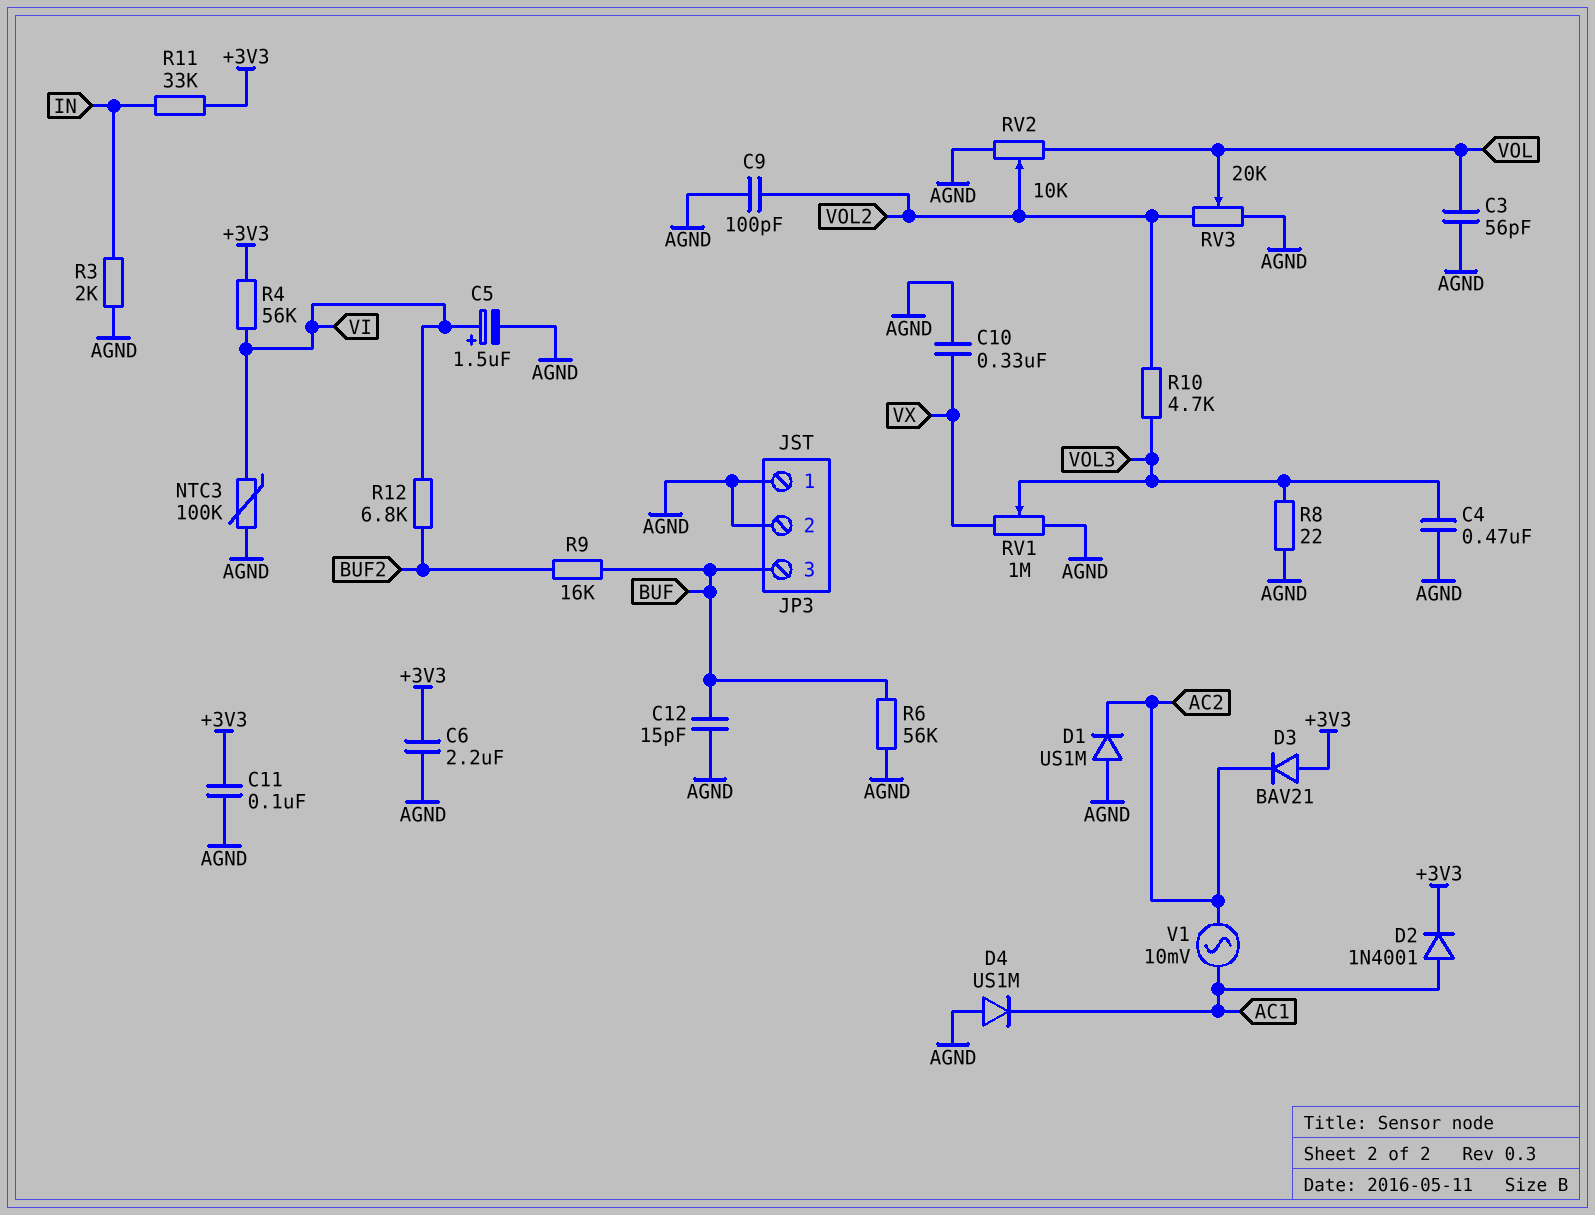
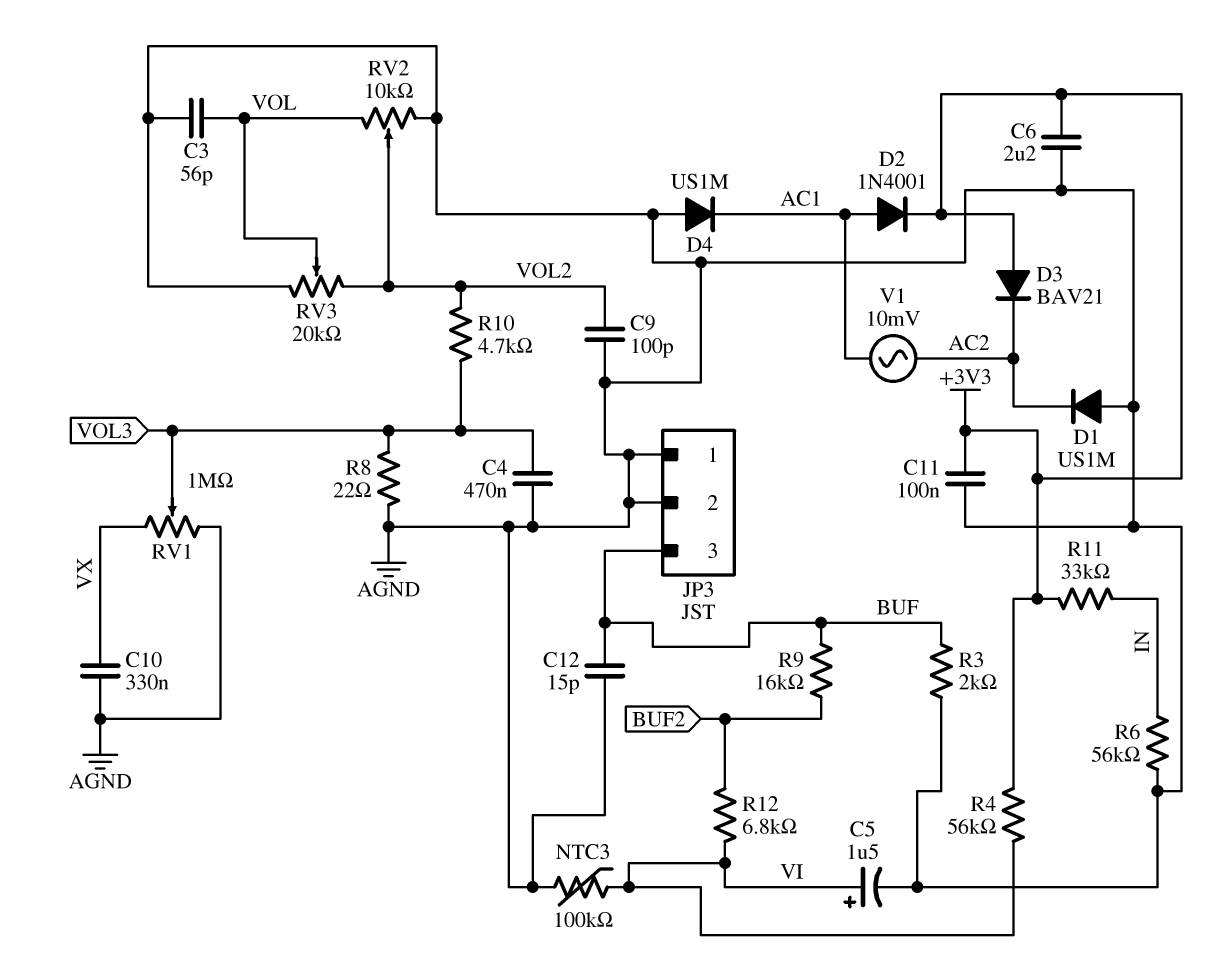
R3: 2k (AGND, IN) -> 2k (AGND, BUF)
R6: 56k (AGND, BUF) -> 56k (AGND, IN)

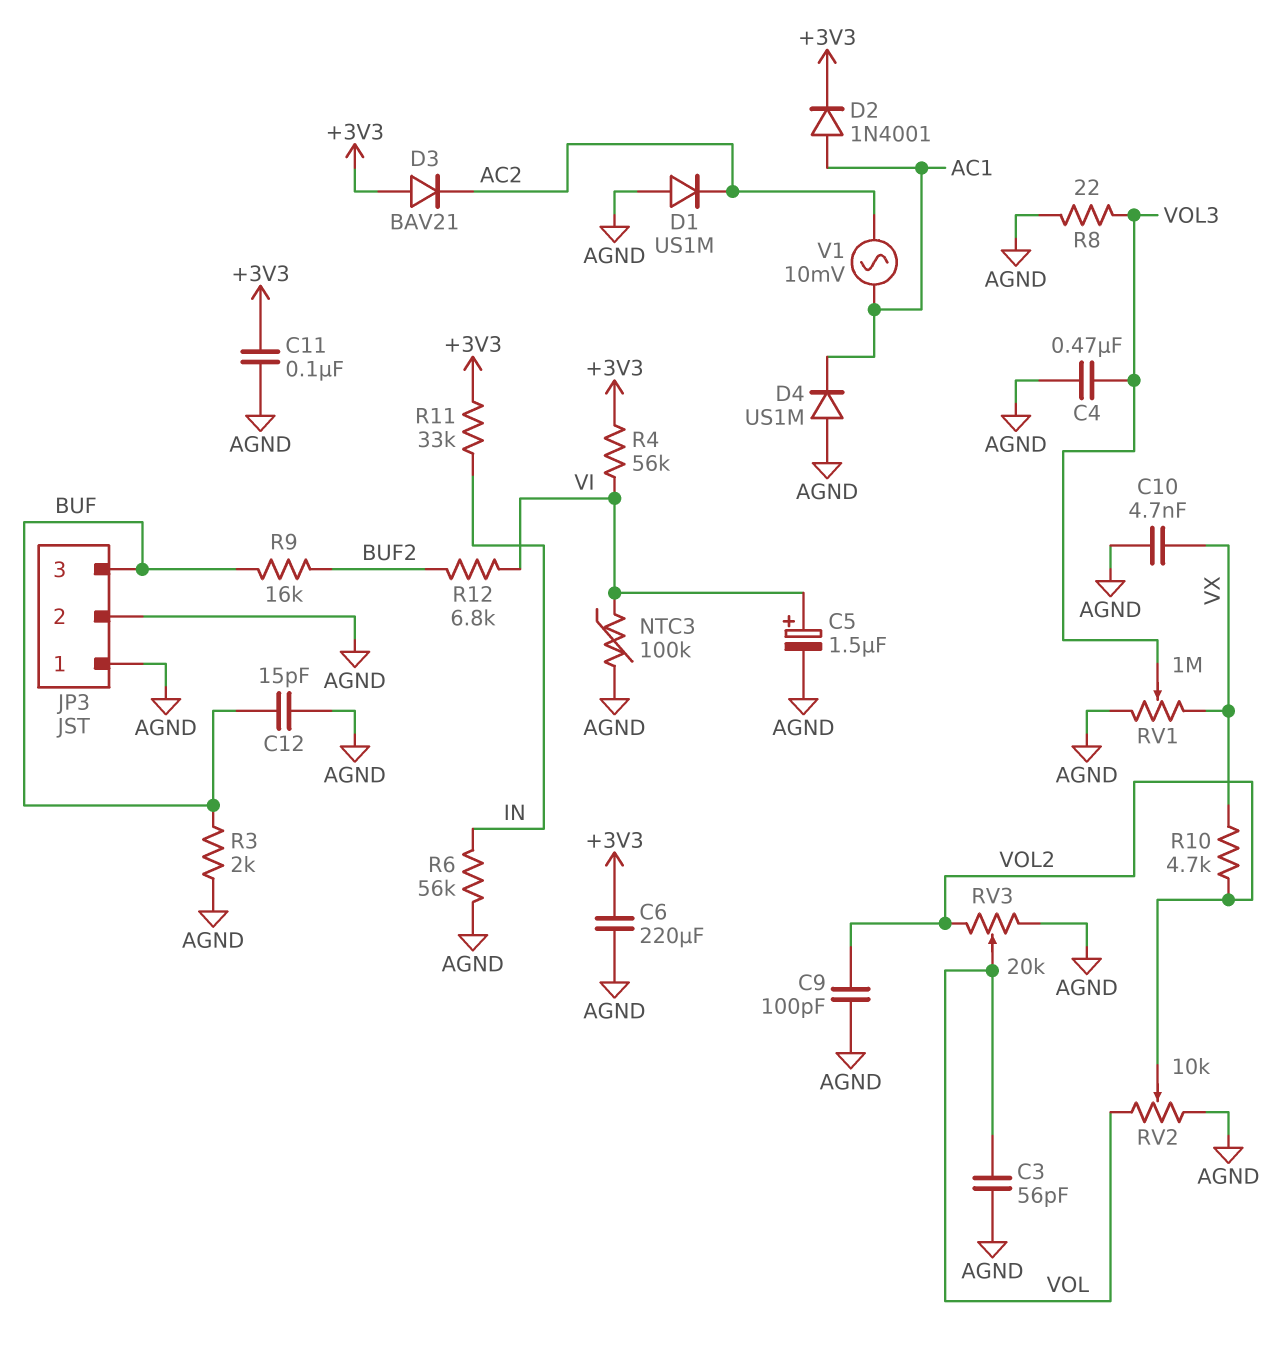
C6: 2.2uF (+3V3, AGND) -> 220uF (+3V3, AGND)
C10: 330nF (AGND, VX) -> 4.7nF (AGND, VX)
R10: 4.7k (VOL2, VOL3) -> 4.7k (VOL2, VX)

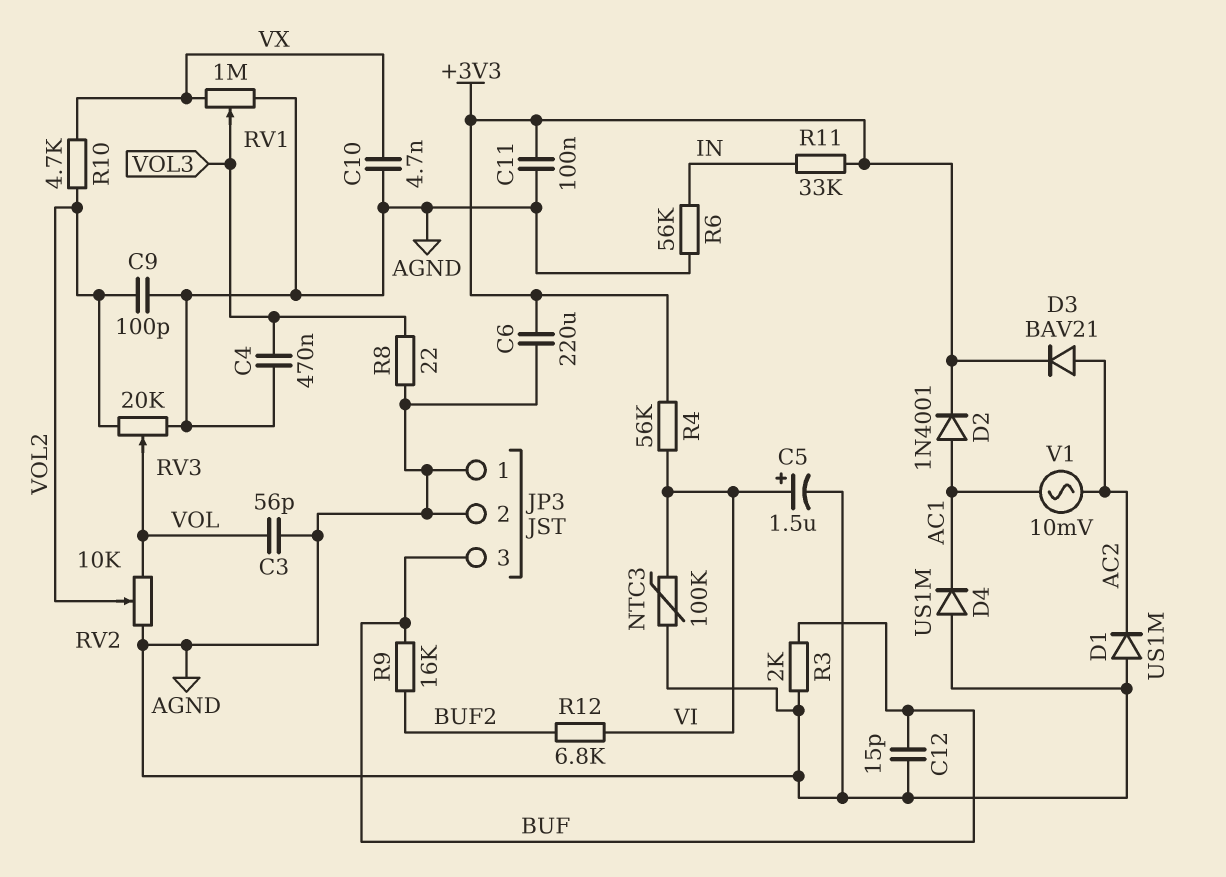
D3: diode BAV21 (A +3V3, K AC2) -> diode BAV21 (A AC2, K +3V3)

